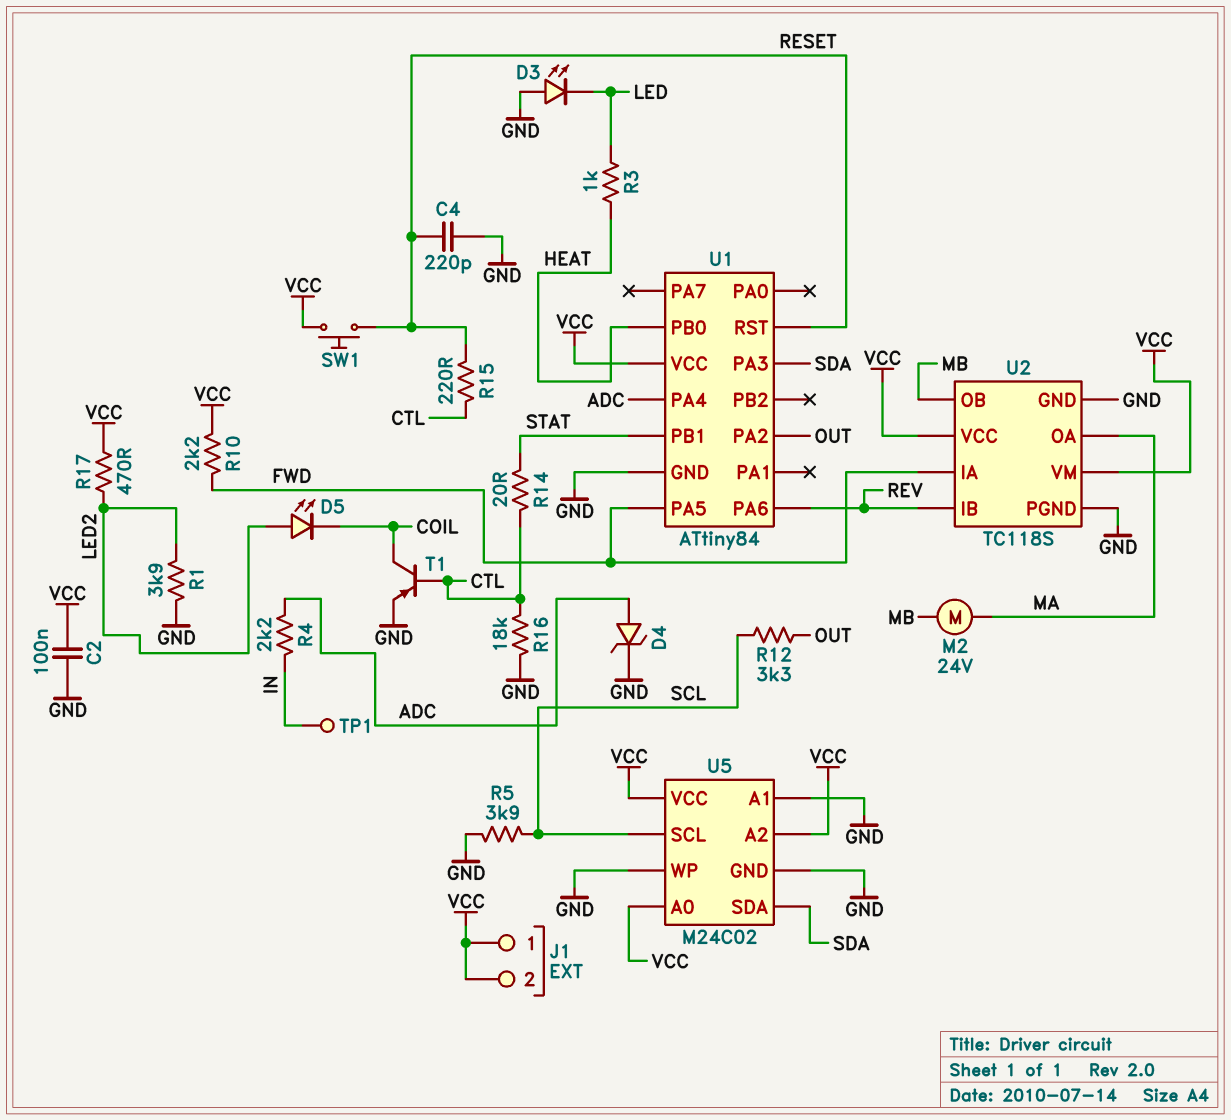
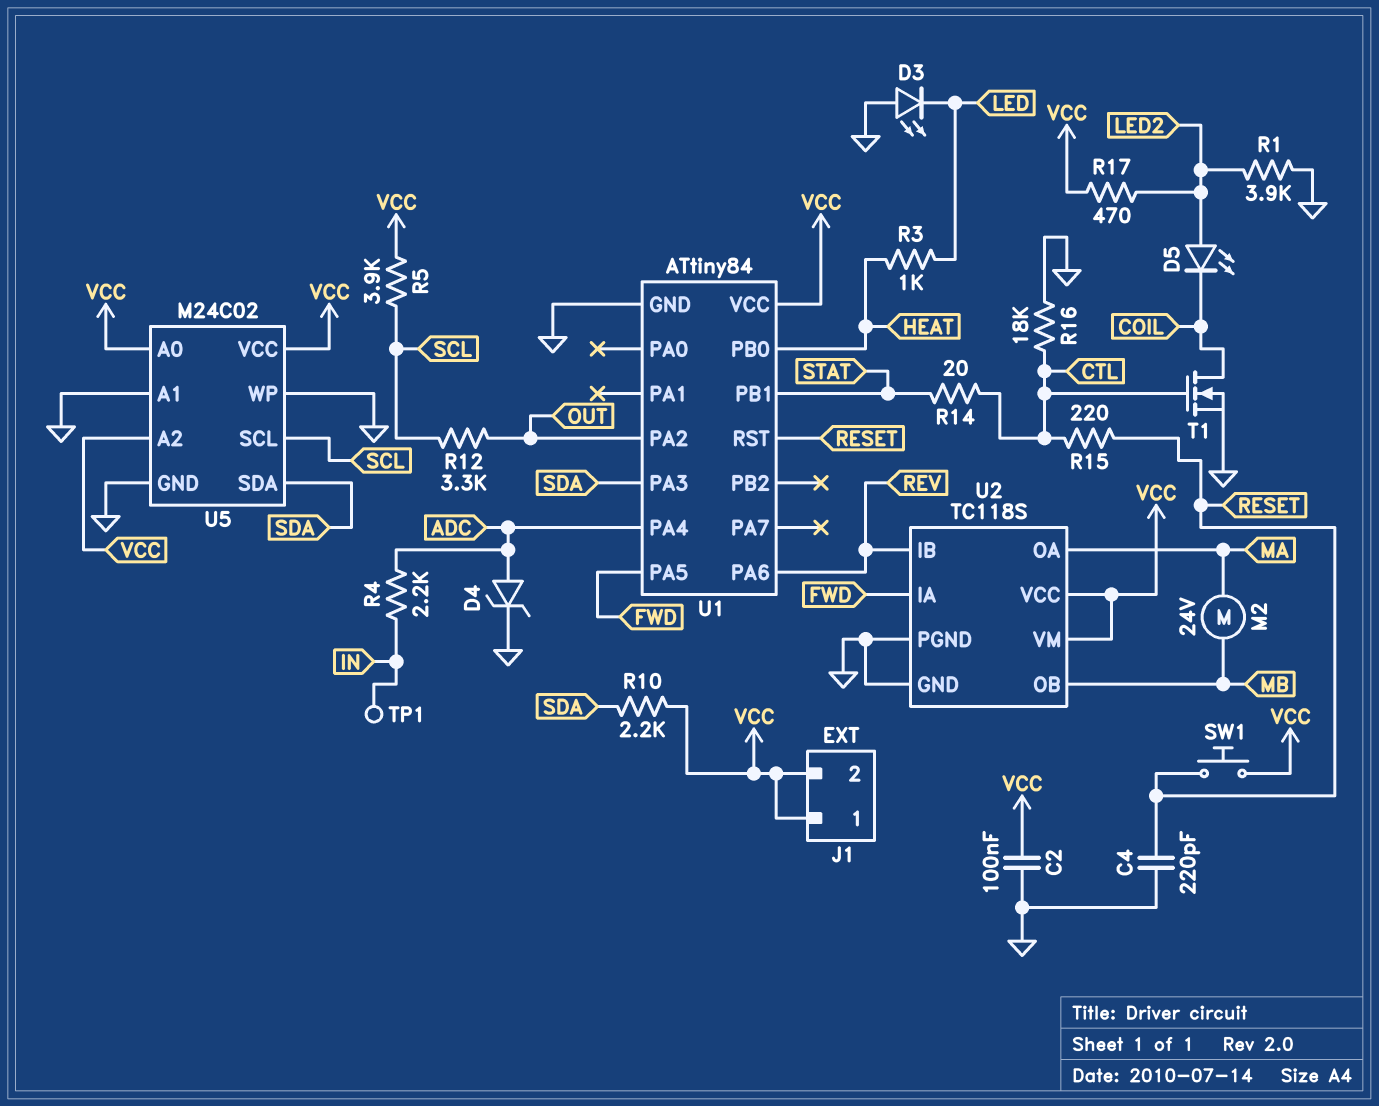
R5: 3.9k (GND, SCL) -> 3.9k (SCL, VCC)
R10: 2.2k (FWD, VCC) -> 2.2k (SDA, VCC)
T1: PNP (B CTL, C COIL, E GND) -> NMOS (G CTL, D COIL, S GND)

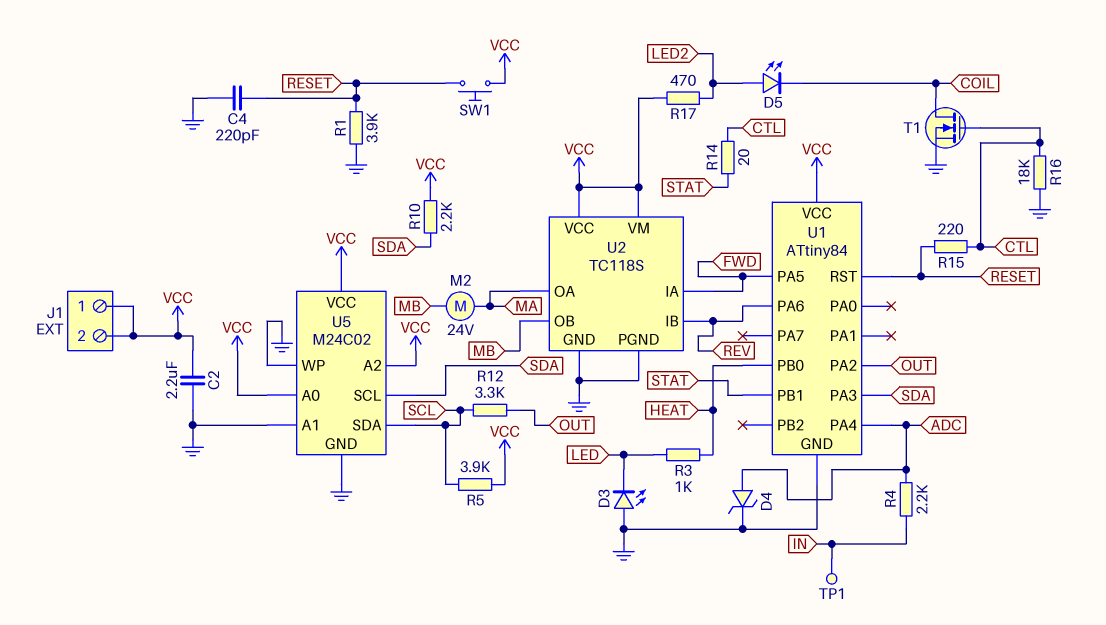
C2: 100nF (GND, VCC) -> 2.2uF (GND, VCC)
R1: 3.9k (GND, LED2) -> 3.9k (GND, RESET)
U5 pin SCL: SCL -> SDA
U5 pin SDA: SDA -> SCL

